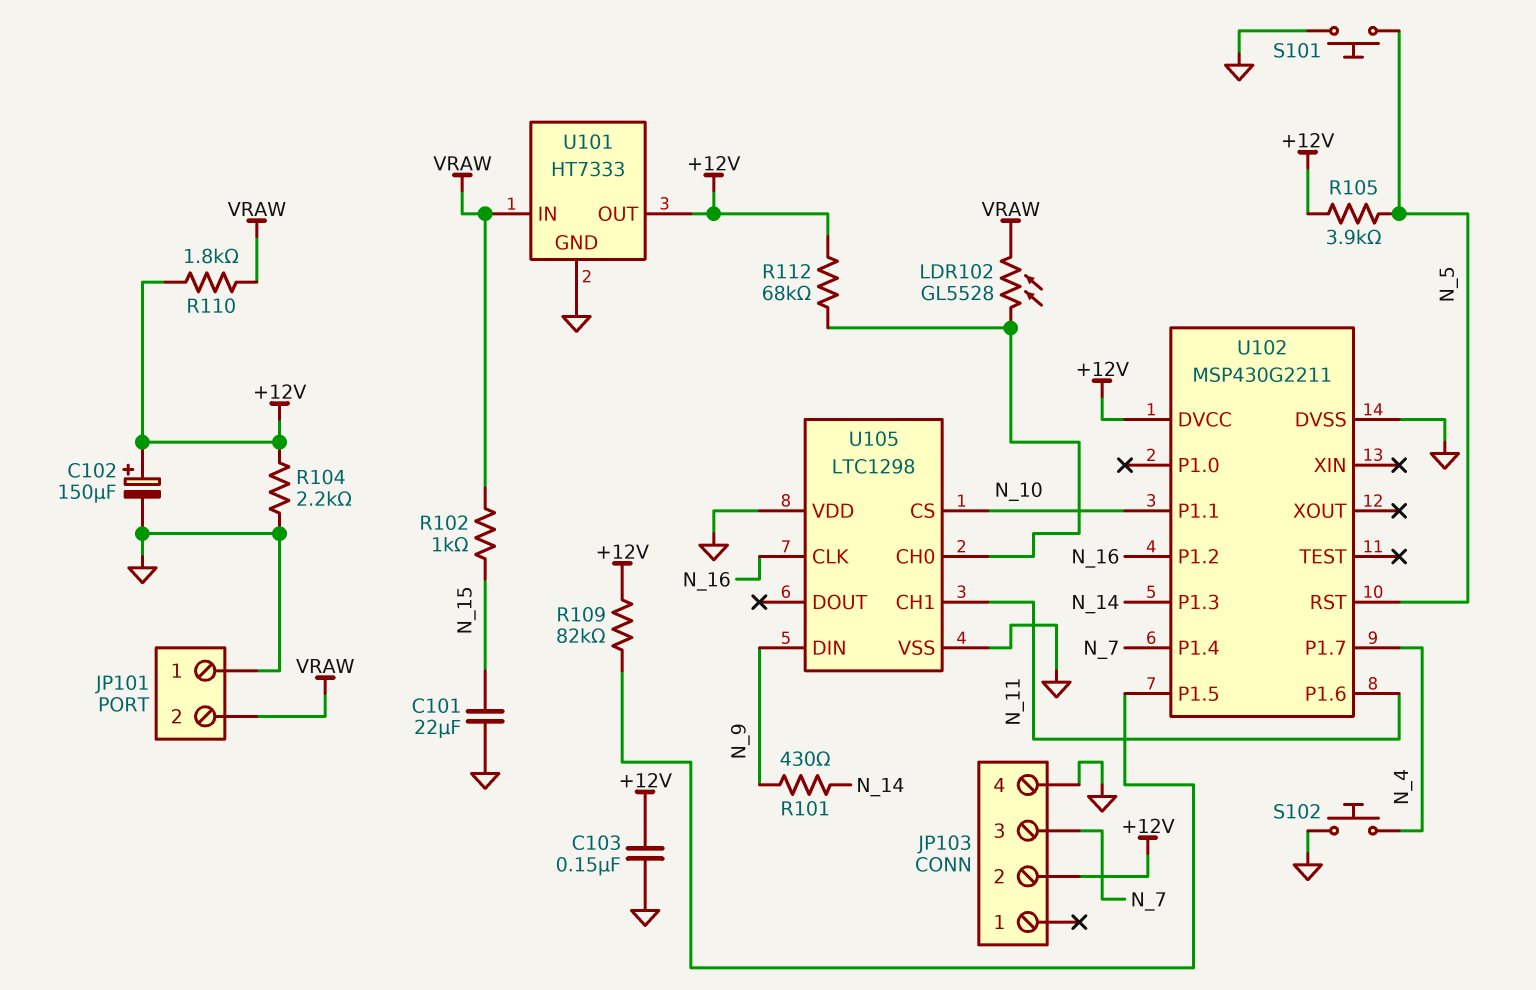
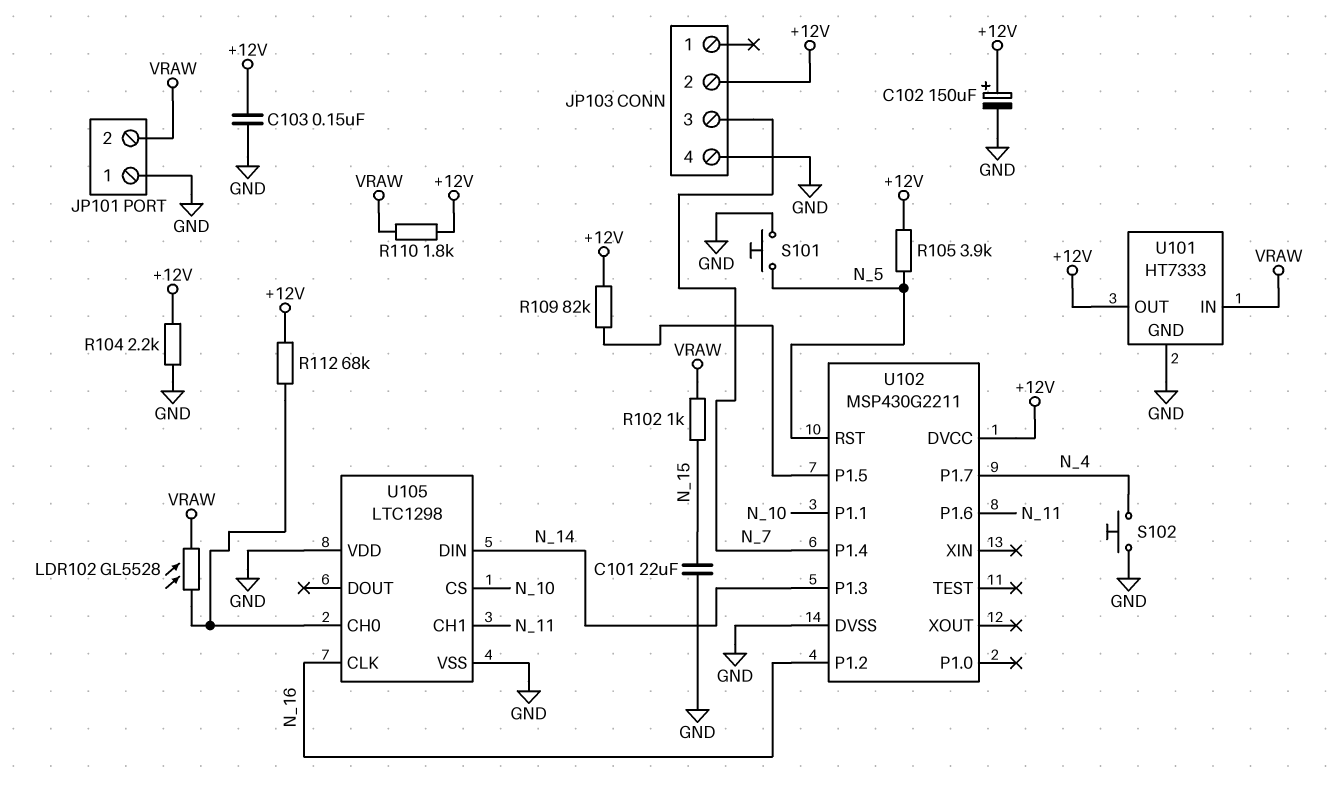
R101: 430 (N_9, N_14) -> none
U105 pin DIN: N_9 -> N_14

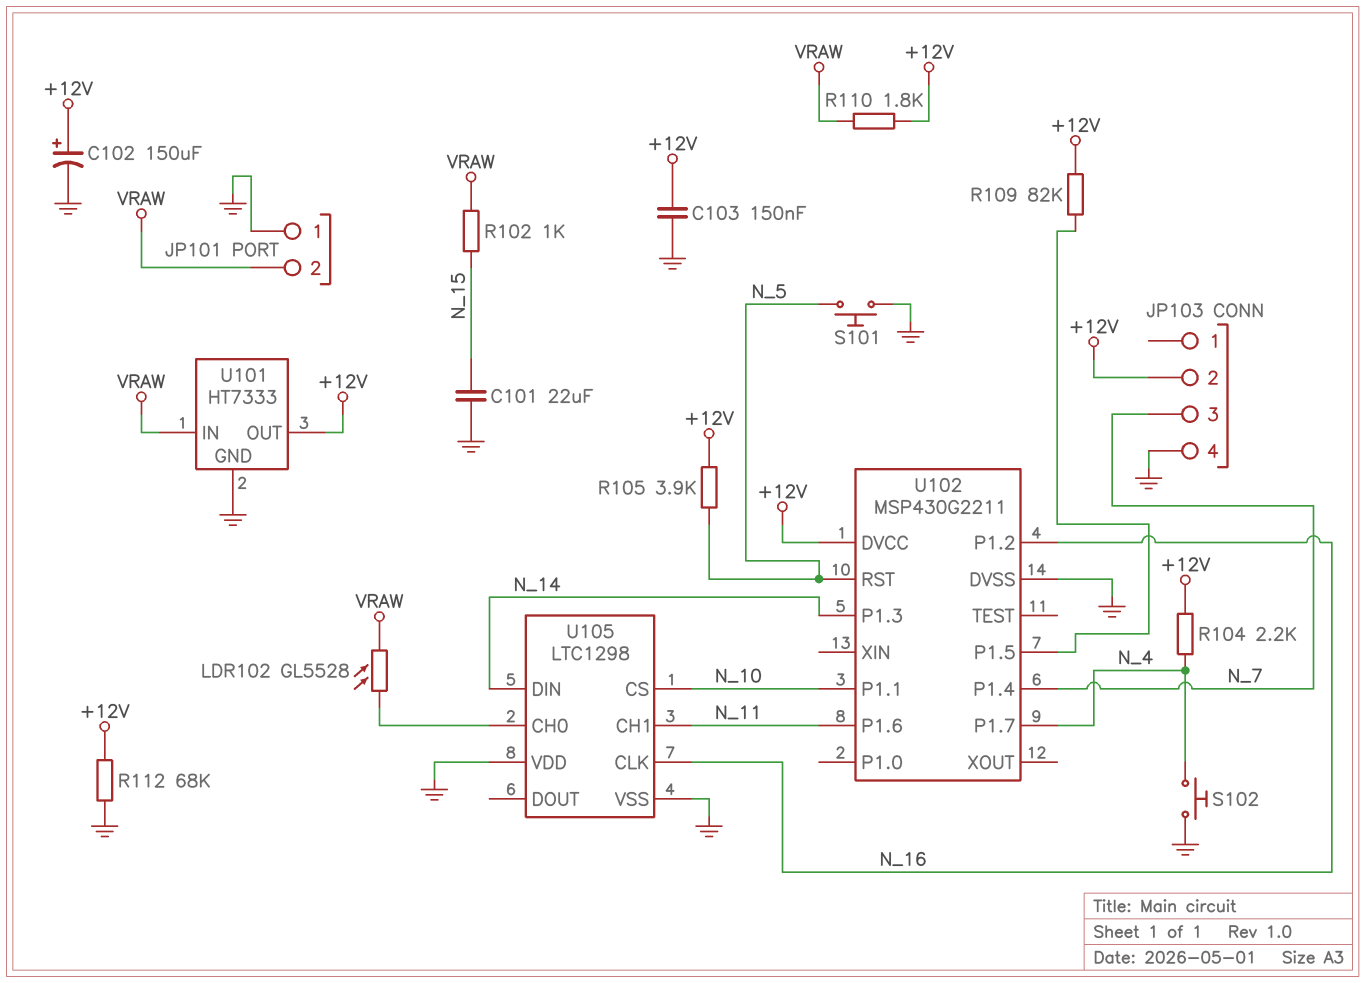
R104: 2.2k (+12V, GND) -> 2.2k (+12V, N_4)
R112: 68k (+12V, U105/CH0) -> 68k (+12V, GND)

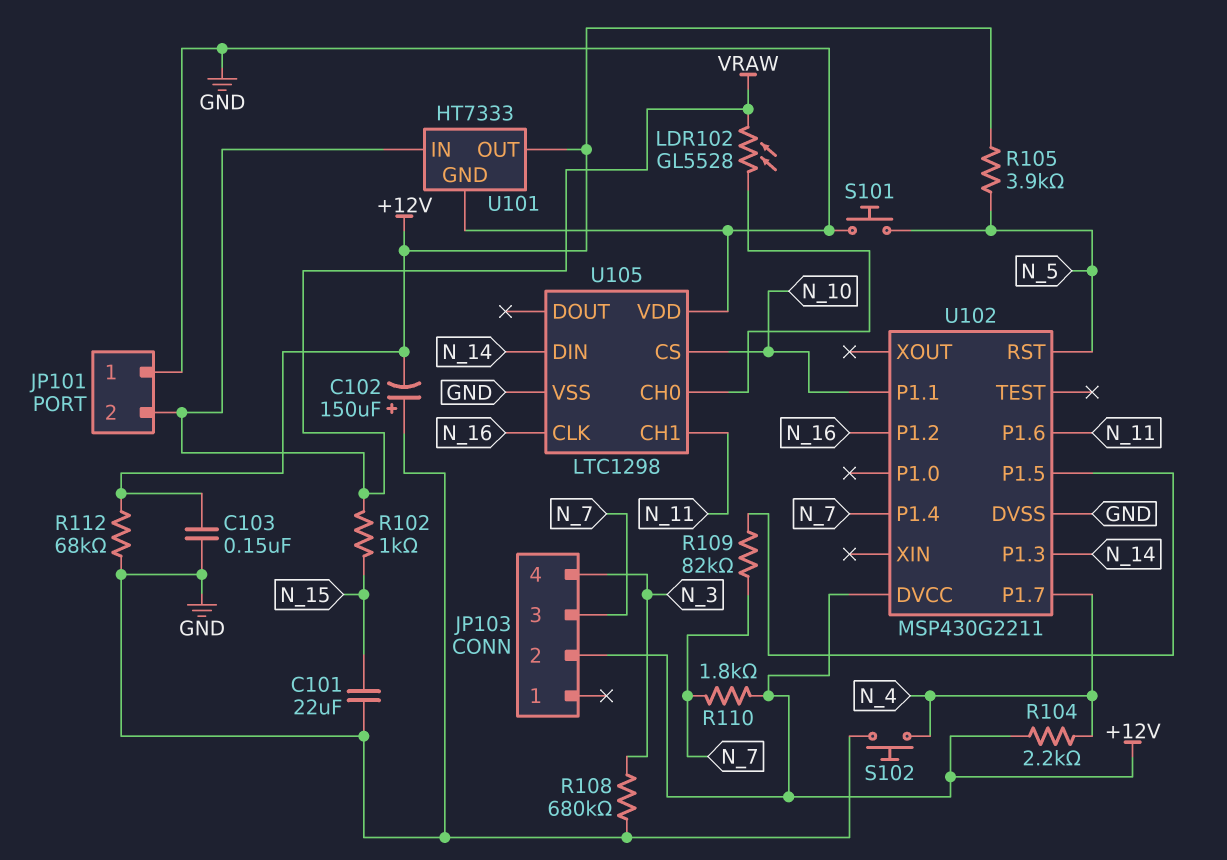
C102: 150uF (plus +12V, minus GND) -> 150uF (plus GND, minus +12V)
JP103 pin 4: GND -> N_3
R108: none -> 680k (GND, N_3)
R109: 82k (+12V, U102/P1.5) -> 82k (N_7, U102/P1.5)
R110: 1.8k (+12V, VRAW) -> 1.8k (+12V, N_7)

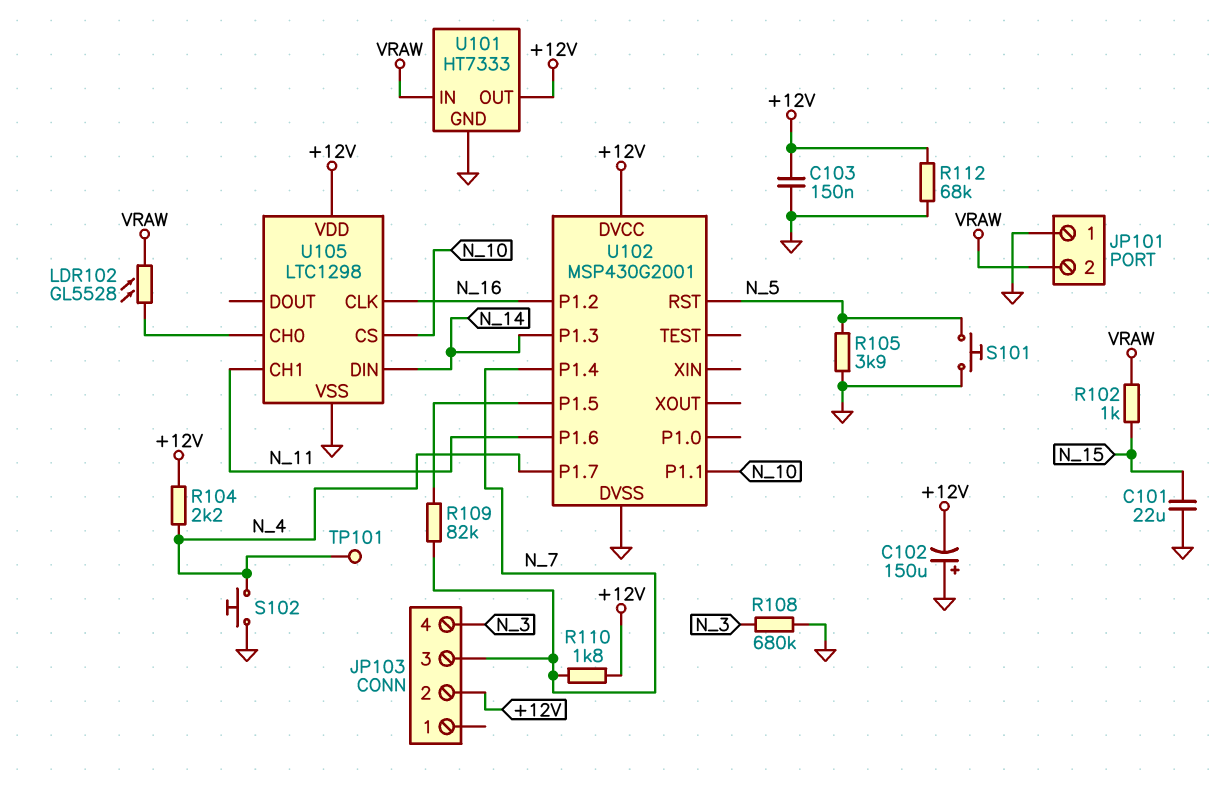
R105: 3.9k (+12V, N_5) -> 3.9k (GND, N_5)
TP101: none -> test point (N_4)
U102: MSP430G2211 -> MSP430G2001
U105 pin VDD: GND -> +12V

